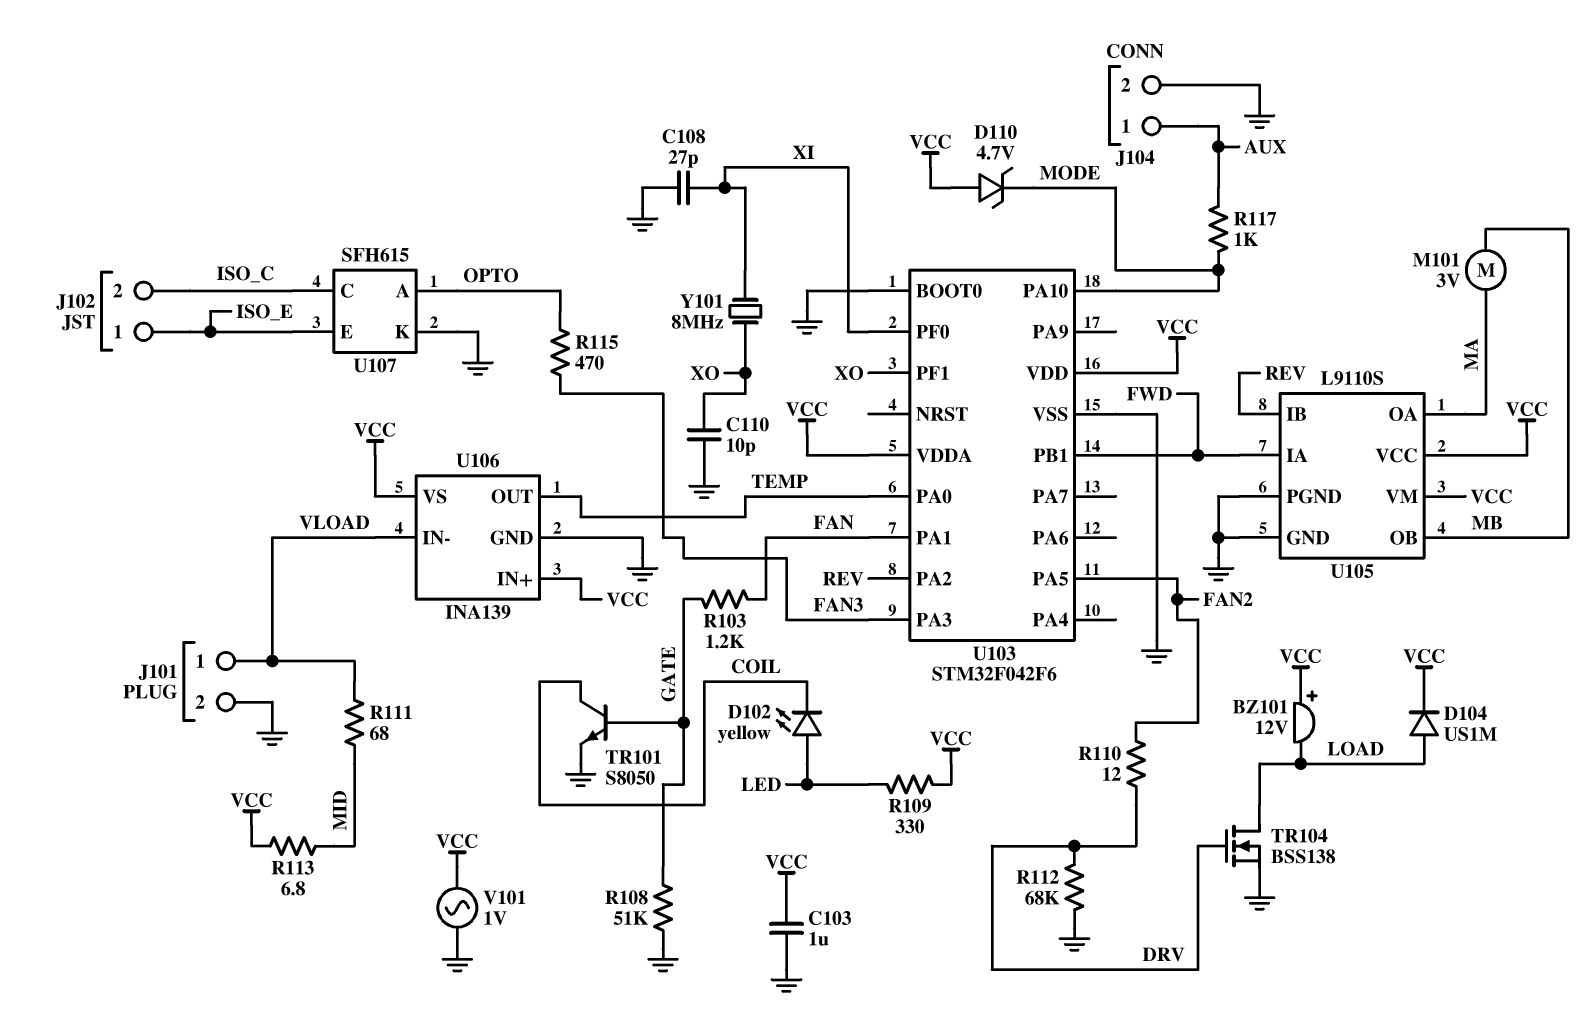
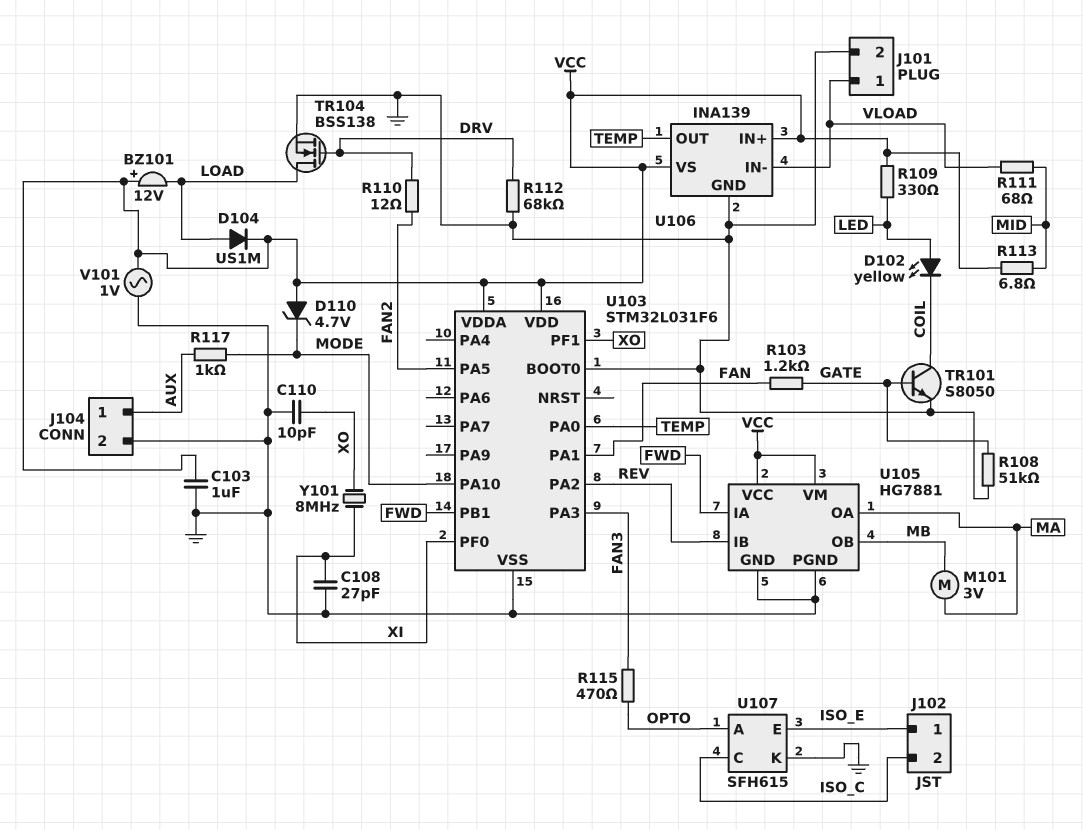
U103: STM32F042F6 -> STM32L031F6
U105: L9110S -> HG7881

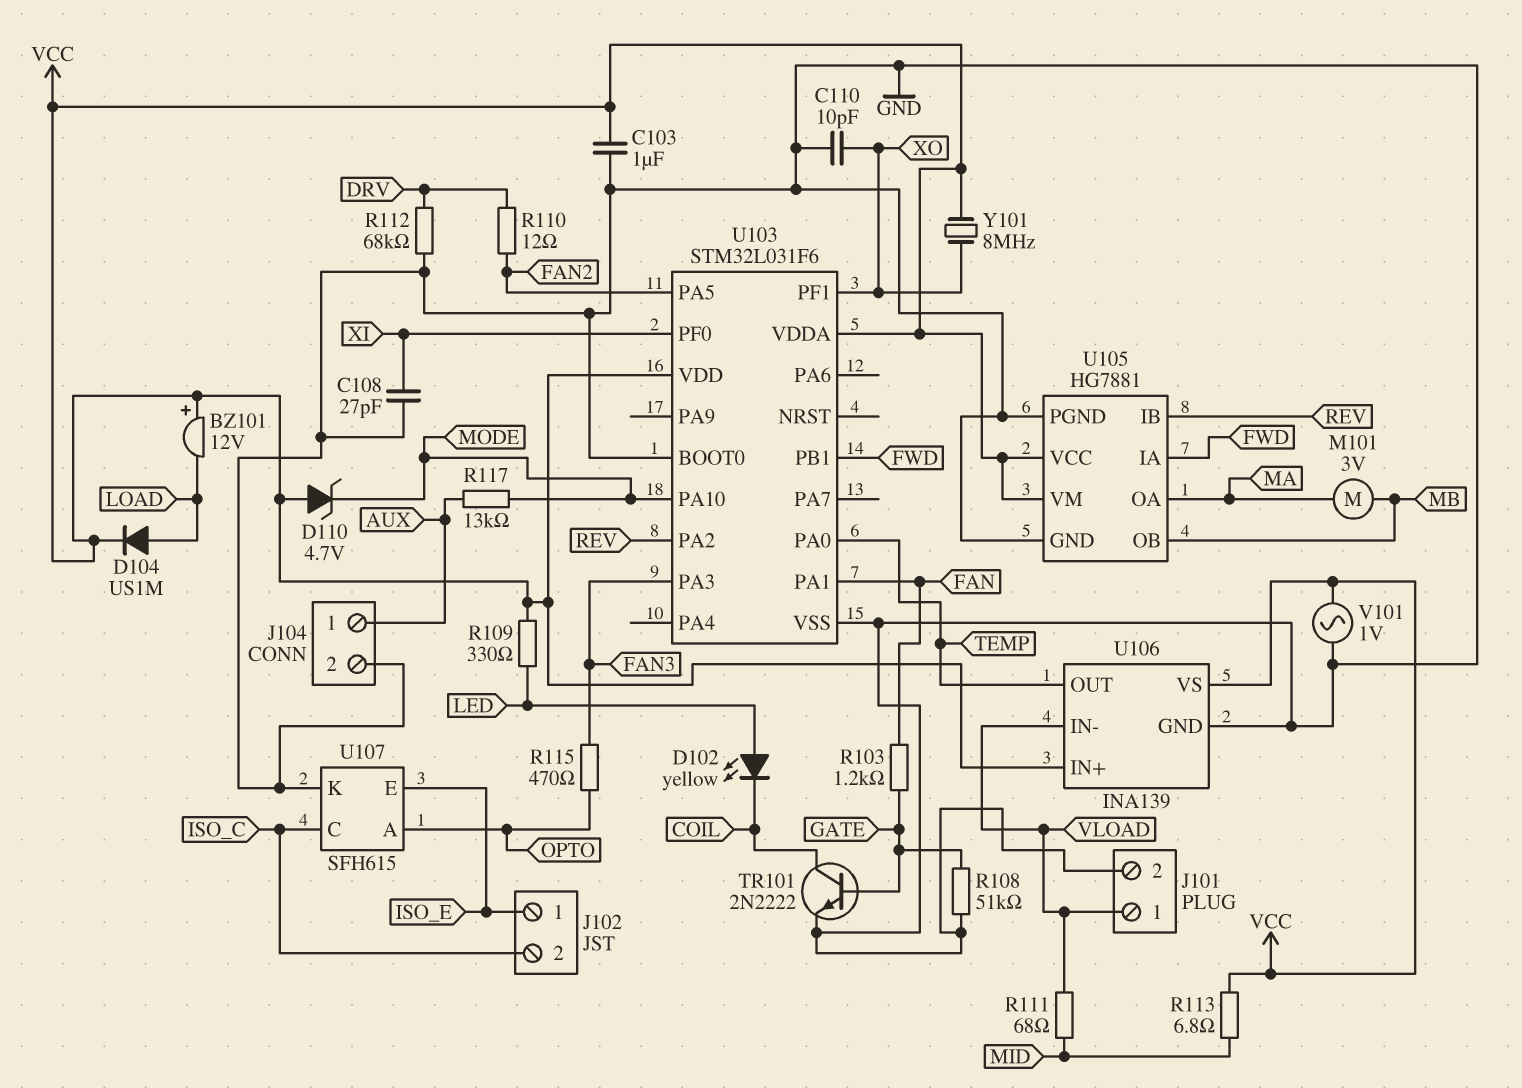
R117: 1k (AUX, MODE) -> 13k (AUX, MODE)
TR101: NPN S8050 (B GATE, C COIL, E GND) -> NPN 2N2222 (B GATE, C COIL, E GND)
TR104: NMOS BSS138 (G DRV, D LOAD, S GND) -> none
Y101: 8MHz (XI, XO) -> 8MHz (VCC, XO)

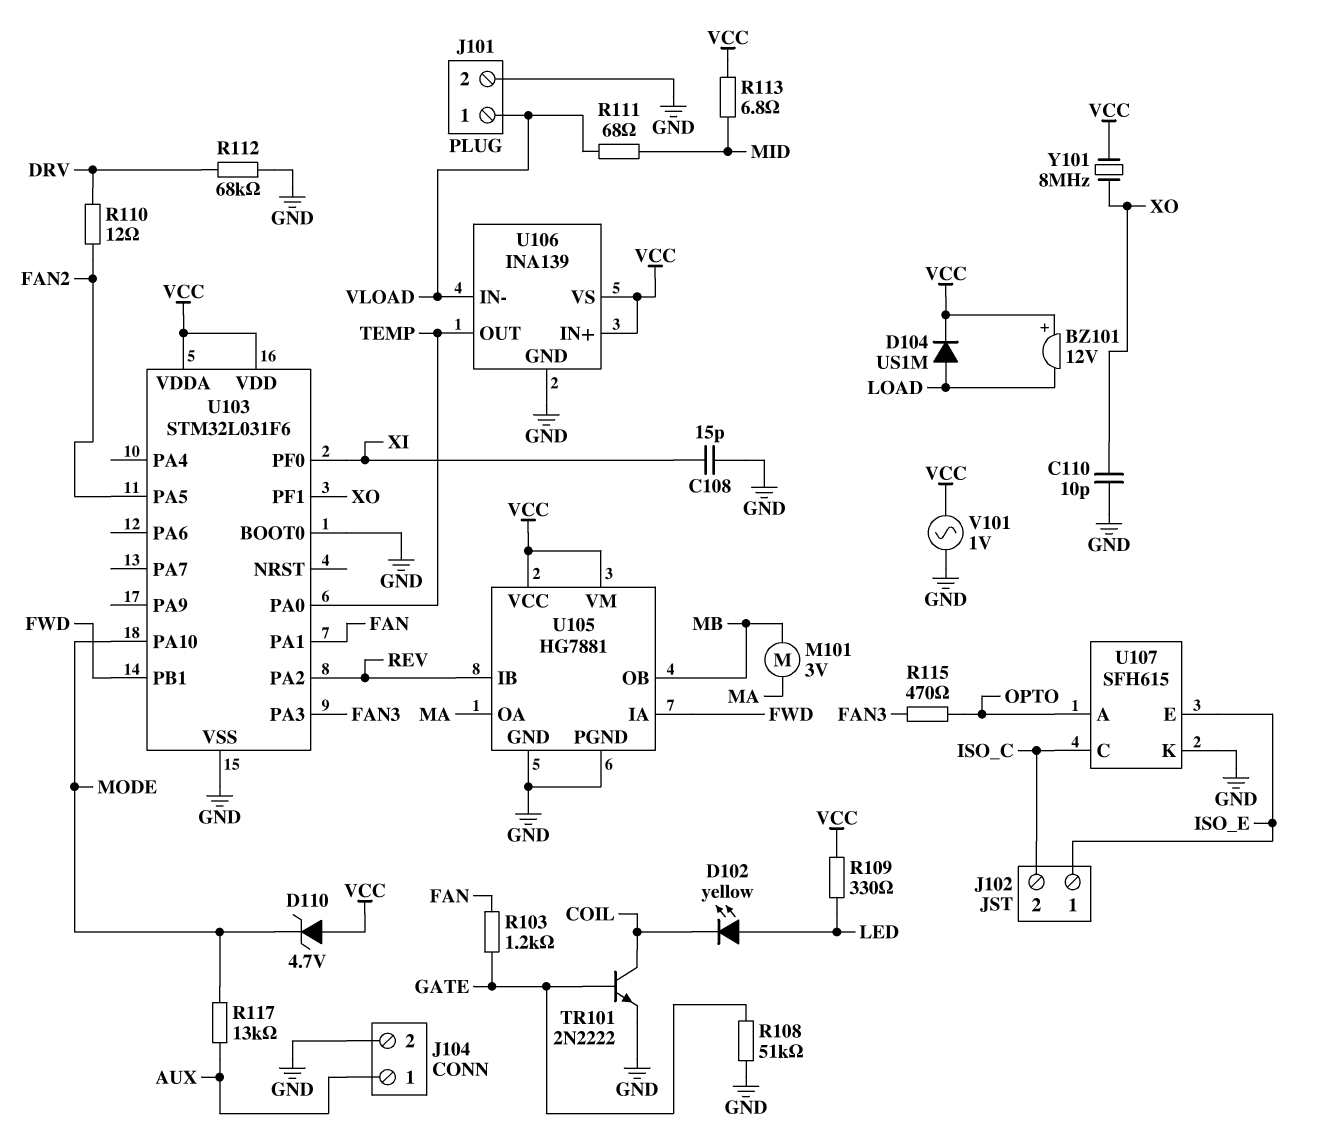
C103: 1uF (GND, VCC) -> none
C108: 27pF (GND, XI) -> 15pF (GND, XI)

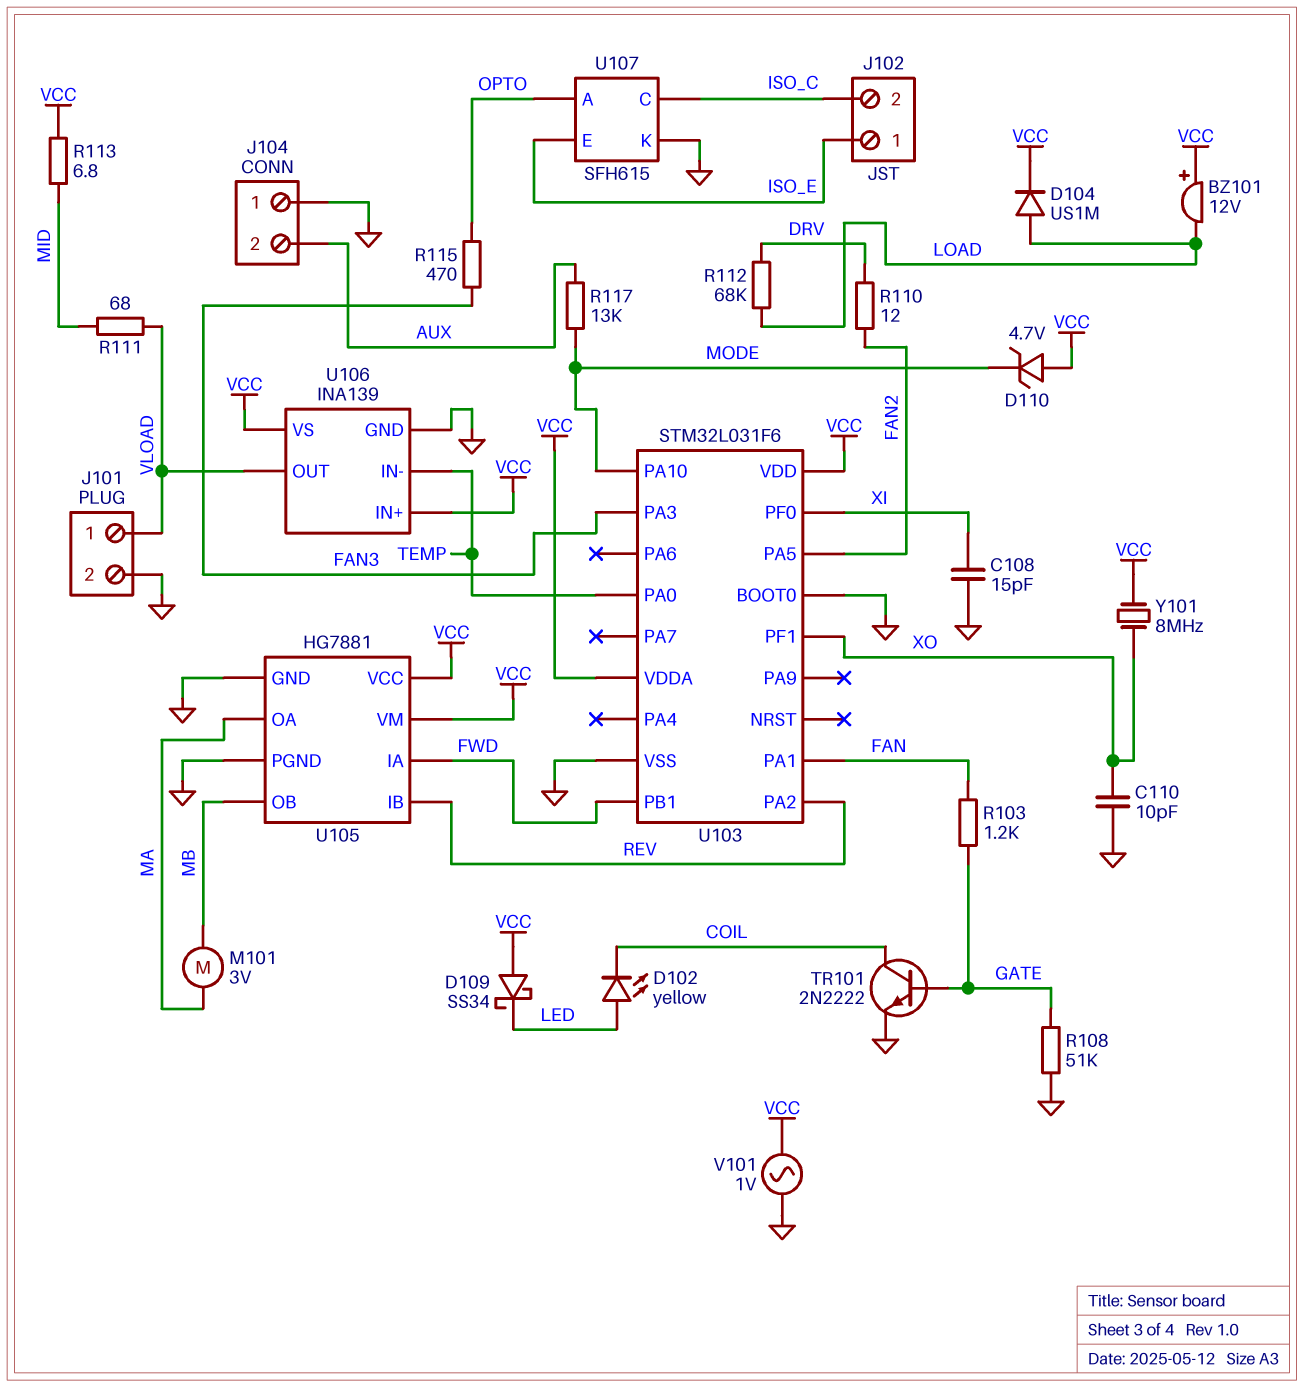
D109: none -> schottky SS34 (A VCC, K LED)
J104 pin 1: AUX -> GND
J104 pin 2: GND -> AUX
R109: 330 (LED, VCC) -> none
R112: 68k (DRV, GND) -> 68k (DRV, LOAD)
U106 pin IN-: VLOAD -> TEMP
U106 pin OUT: TEMP -> VLOAD

